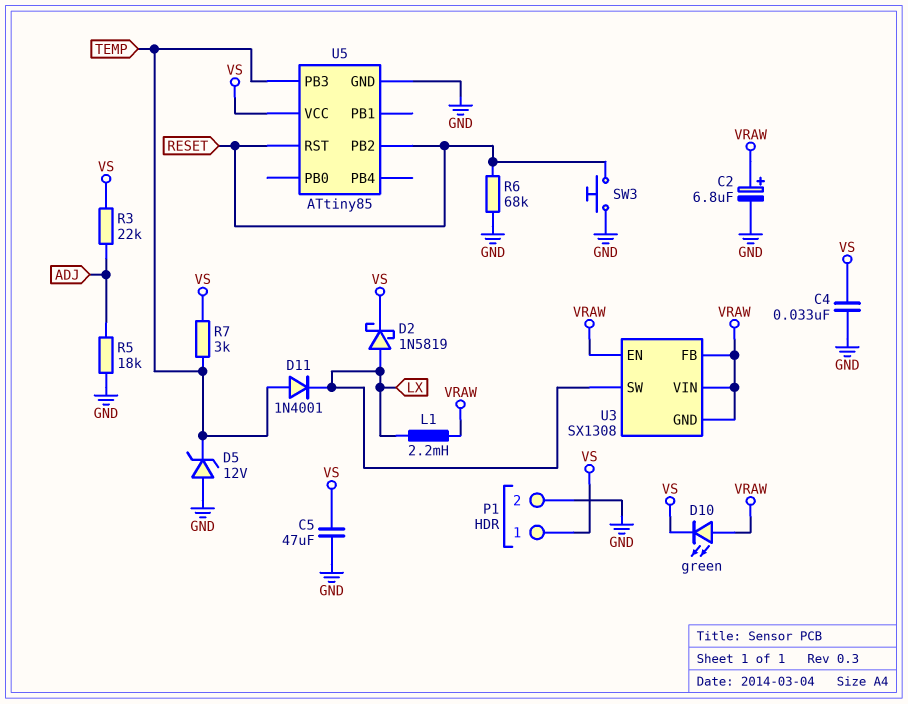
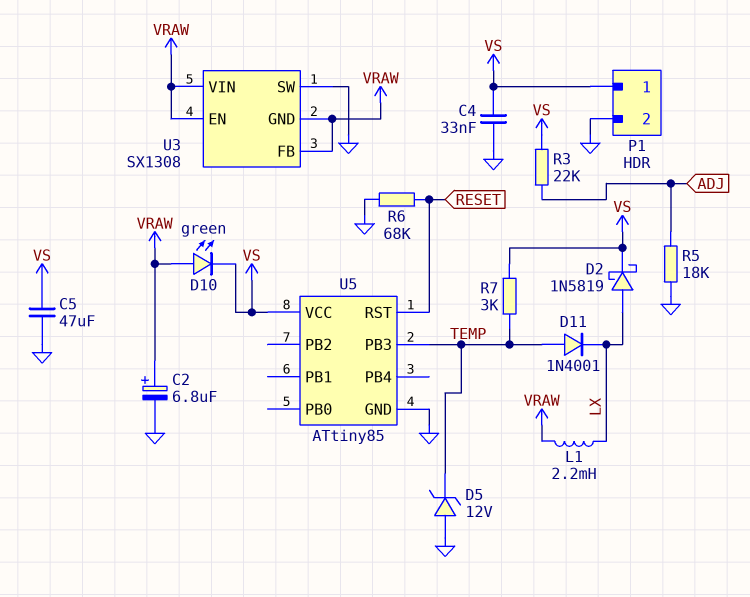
SW3: button (GND, RESET) -> none
U3 pin SW: LX -> GND
U5 pin PB2: RESET -> none

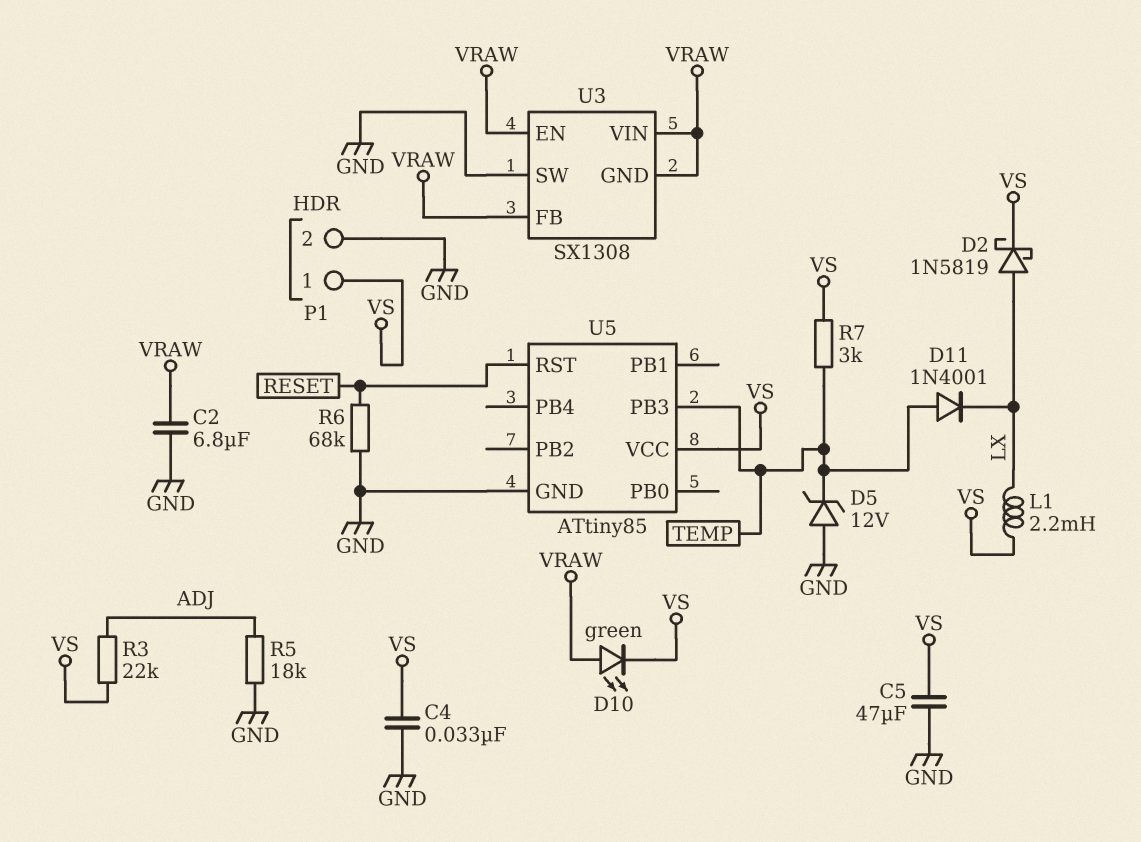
C2: 6.8uF (plus VRAW, minus GND) -> 6.8uF (GND, VRAW)
L1: 2.2mH (LX, VRAW) -> 2.2mH (LX, VS)

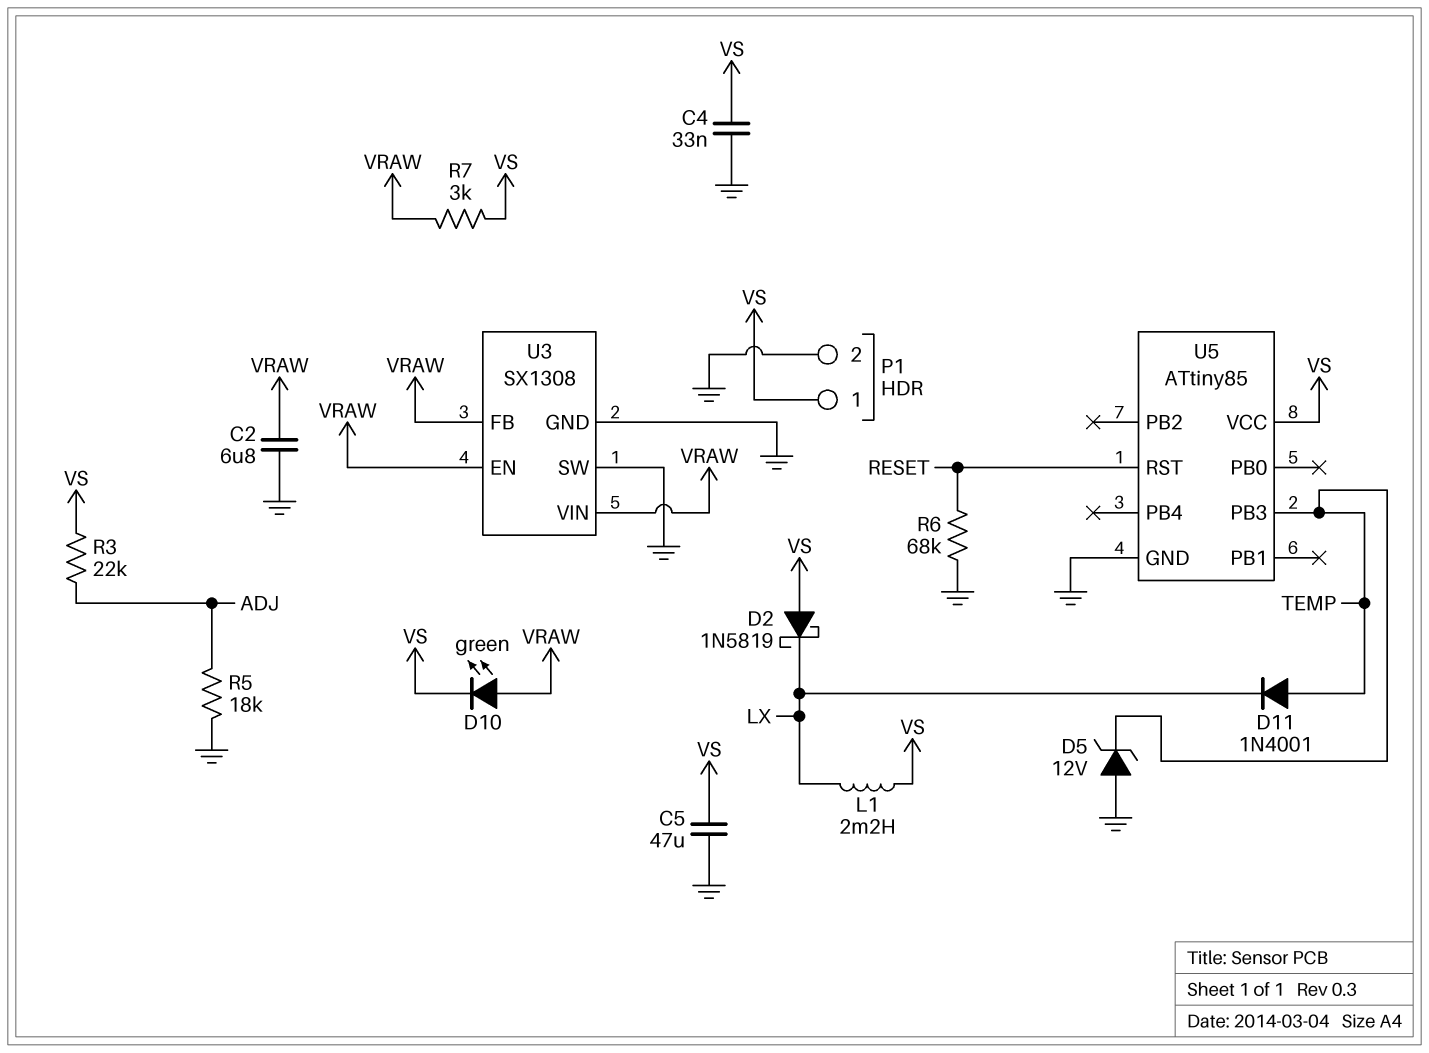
D2: schottky 1N5819 (A LX, K VS) -> schottky 1N5819 (A VS, K LX)
R7: 3k (TEMP, VS) -> 3k (VRAW, VS)
U3 pin GND: VRAW -> GND

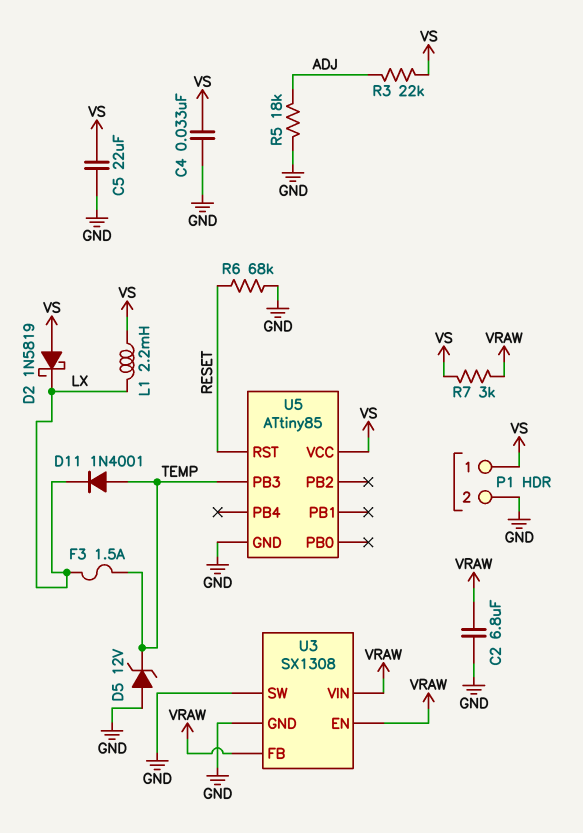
C5: 47uF (GND, VS) -> 22uF (GND, VS)
D10: LED green (A VRAW, K VS) -> none
F3: none -> 1.5A (LX, TEMP)

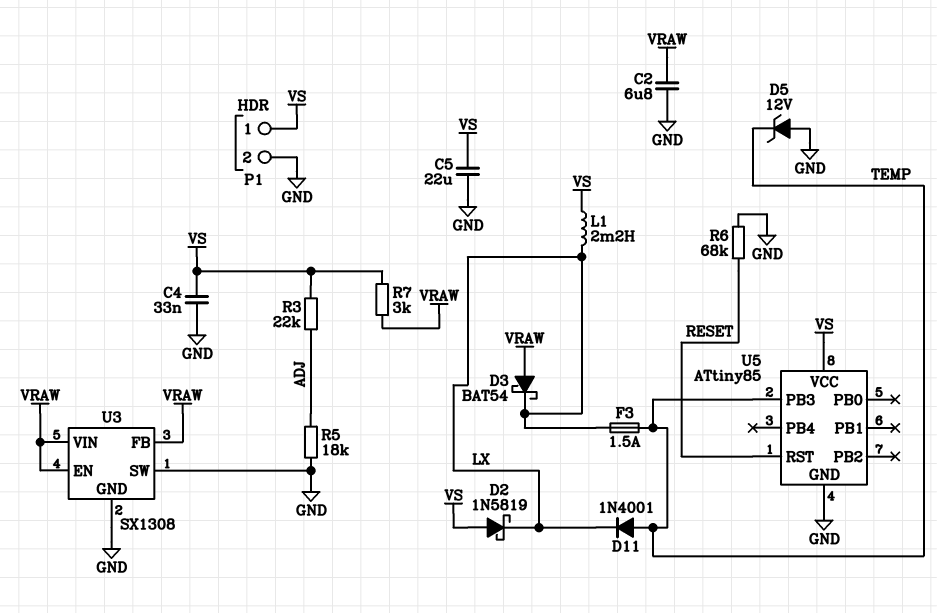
D3: none -> schottky BAT54 (A VRAW, K LX)

